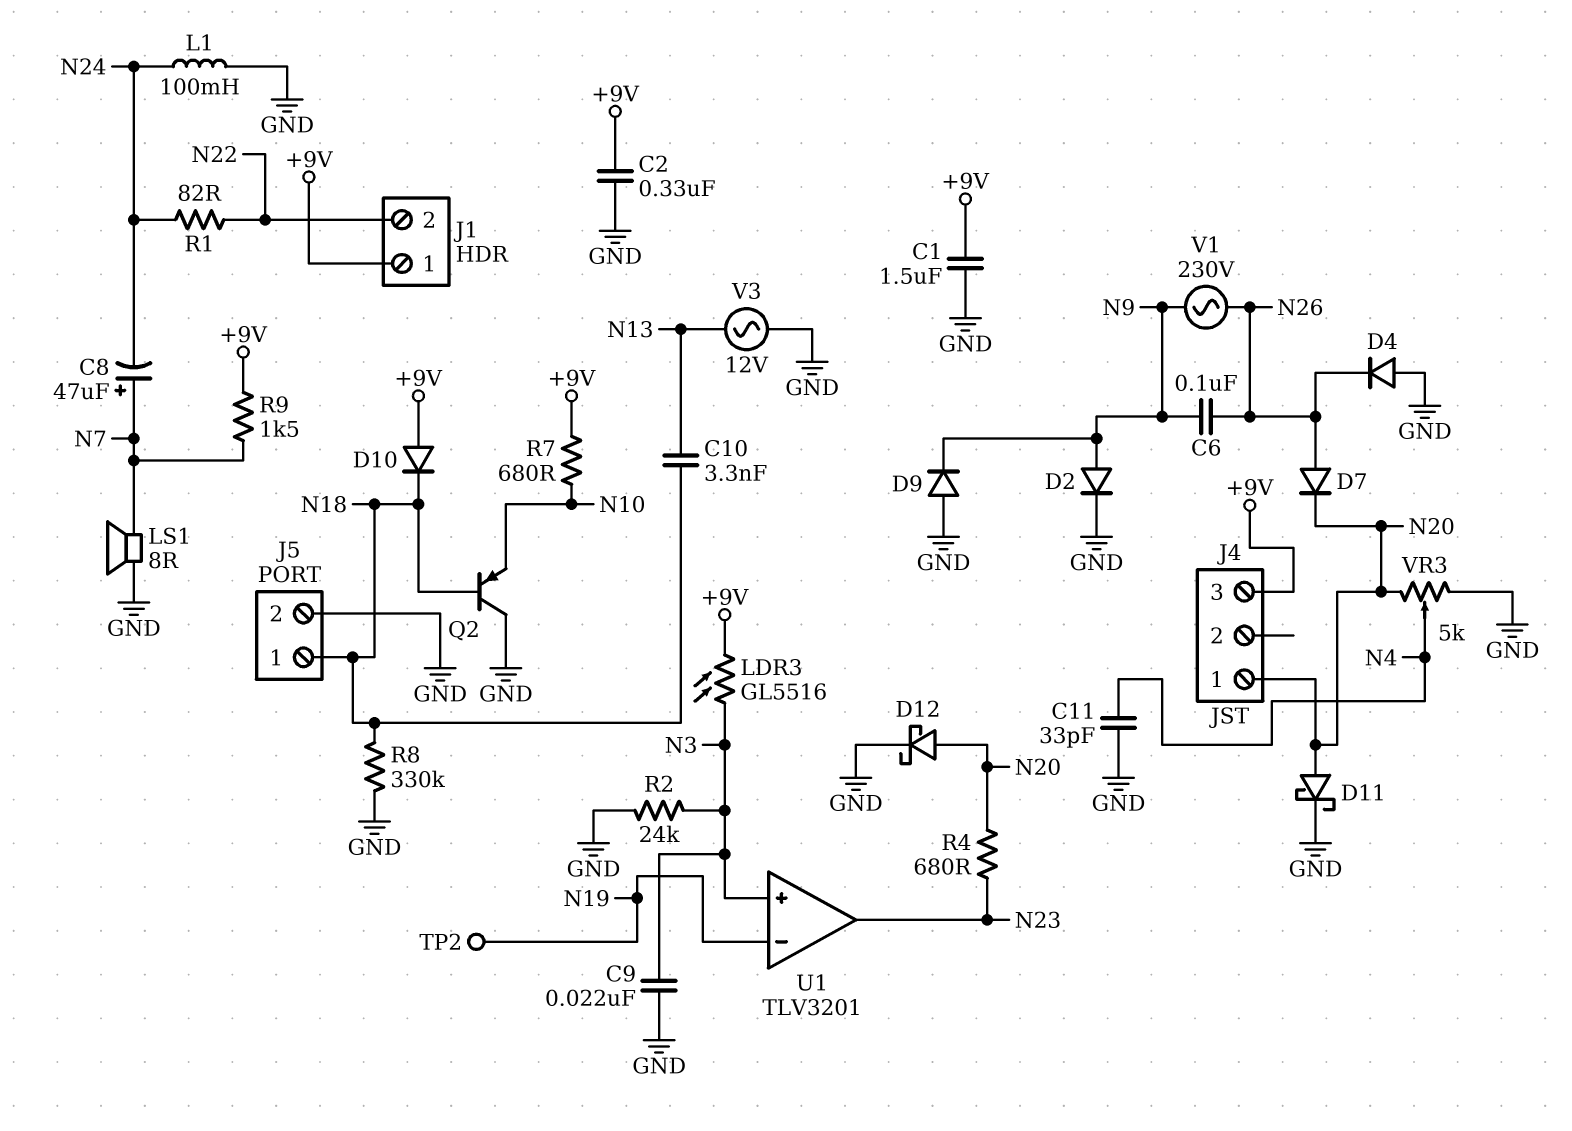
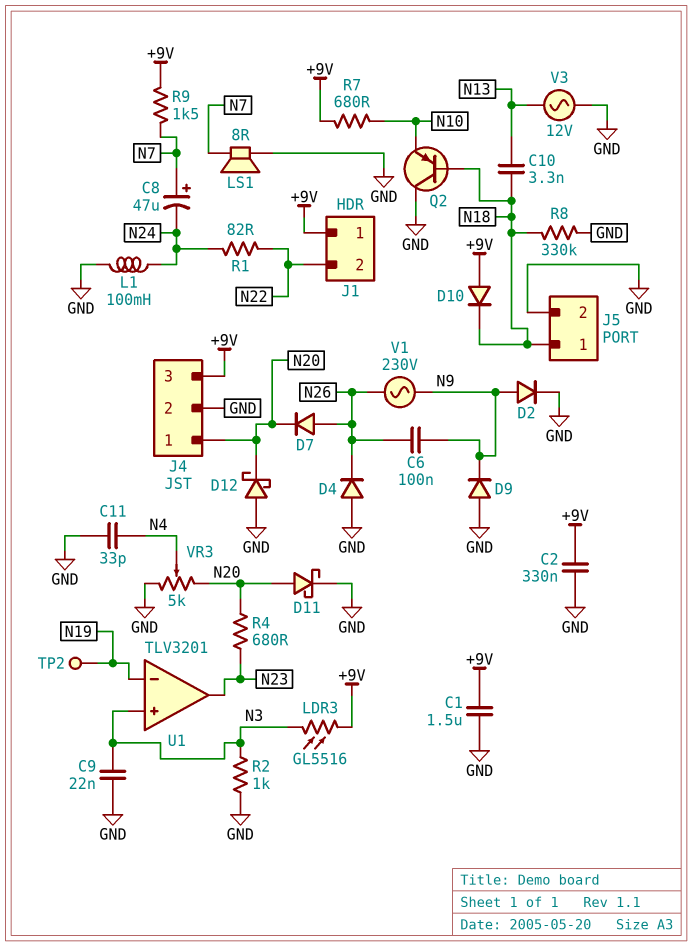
D12: schottky (A N20, K GND) -> schottky (A GND, K N20)
J4 pin 2: none -> GND
R2: 24k (GND, N3) -> 1k (GND, N3)

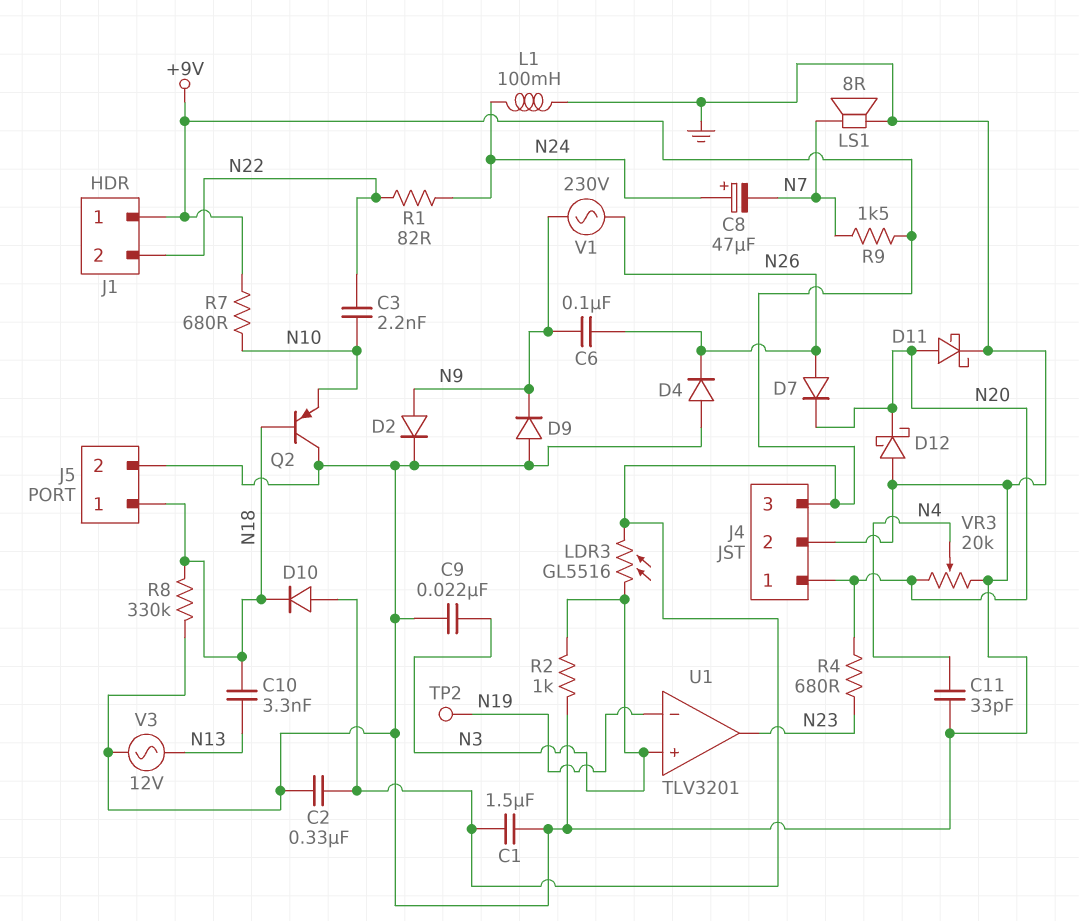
C3: none -> 2.2nF (N10, N22)
C8: 47uF (plus N7, minus N24) -> 47uF (plus N24, minus N7)
VR3: 5k (GND, N20, wiper N4) -> 20k (GND, N20, wiper N4)

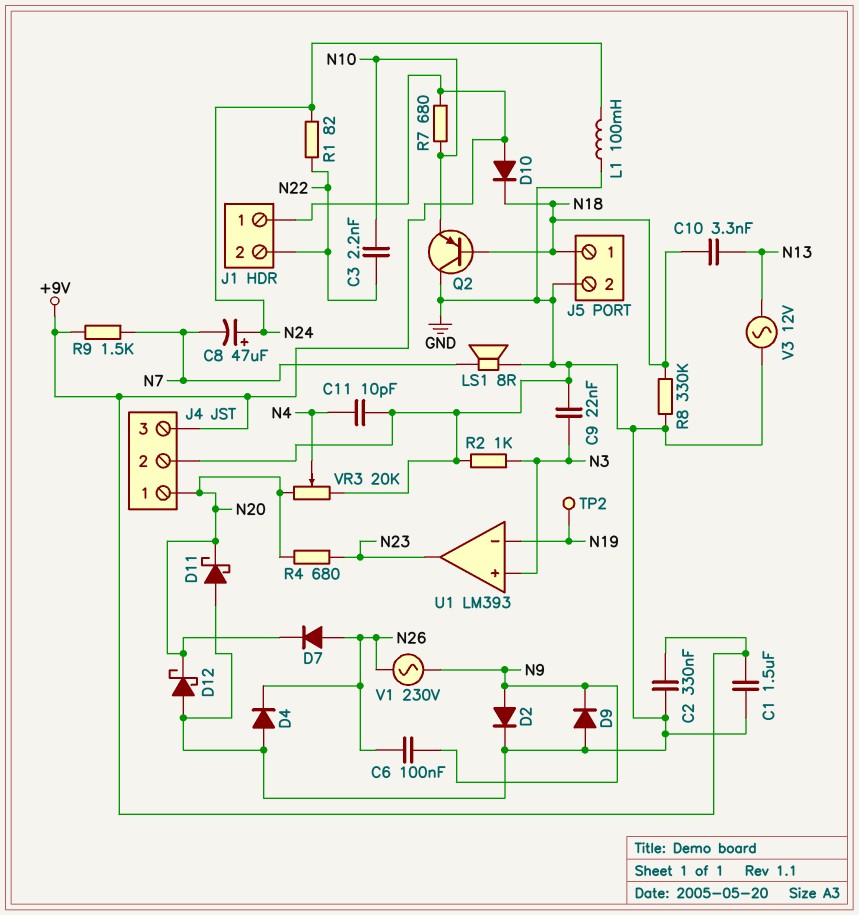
C11: 33pF (GND, N4) -> 10pF (GND, N4)
D11: schottky (A N20, K GND) -> schottky (A GND, K N20)
LDR3: GL5516 (+9V, N3) -> none
U1: TLV3201 -> LM393

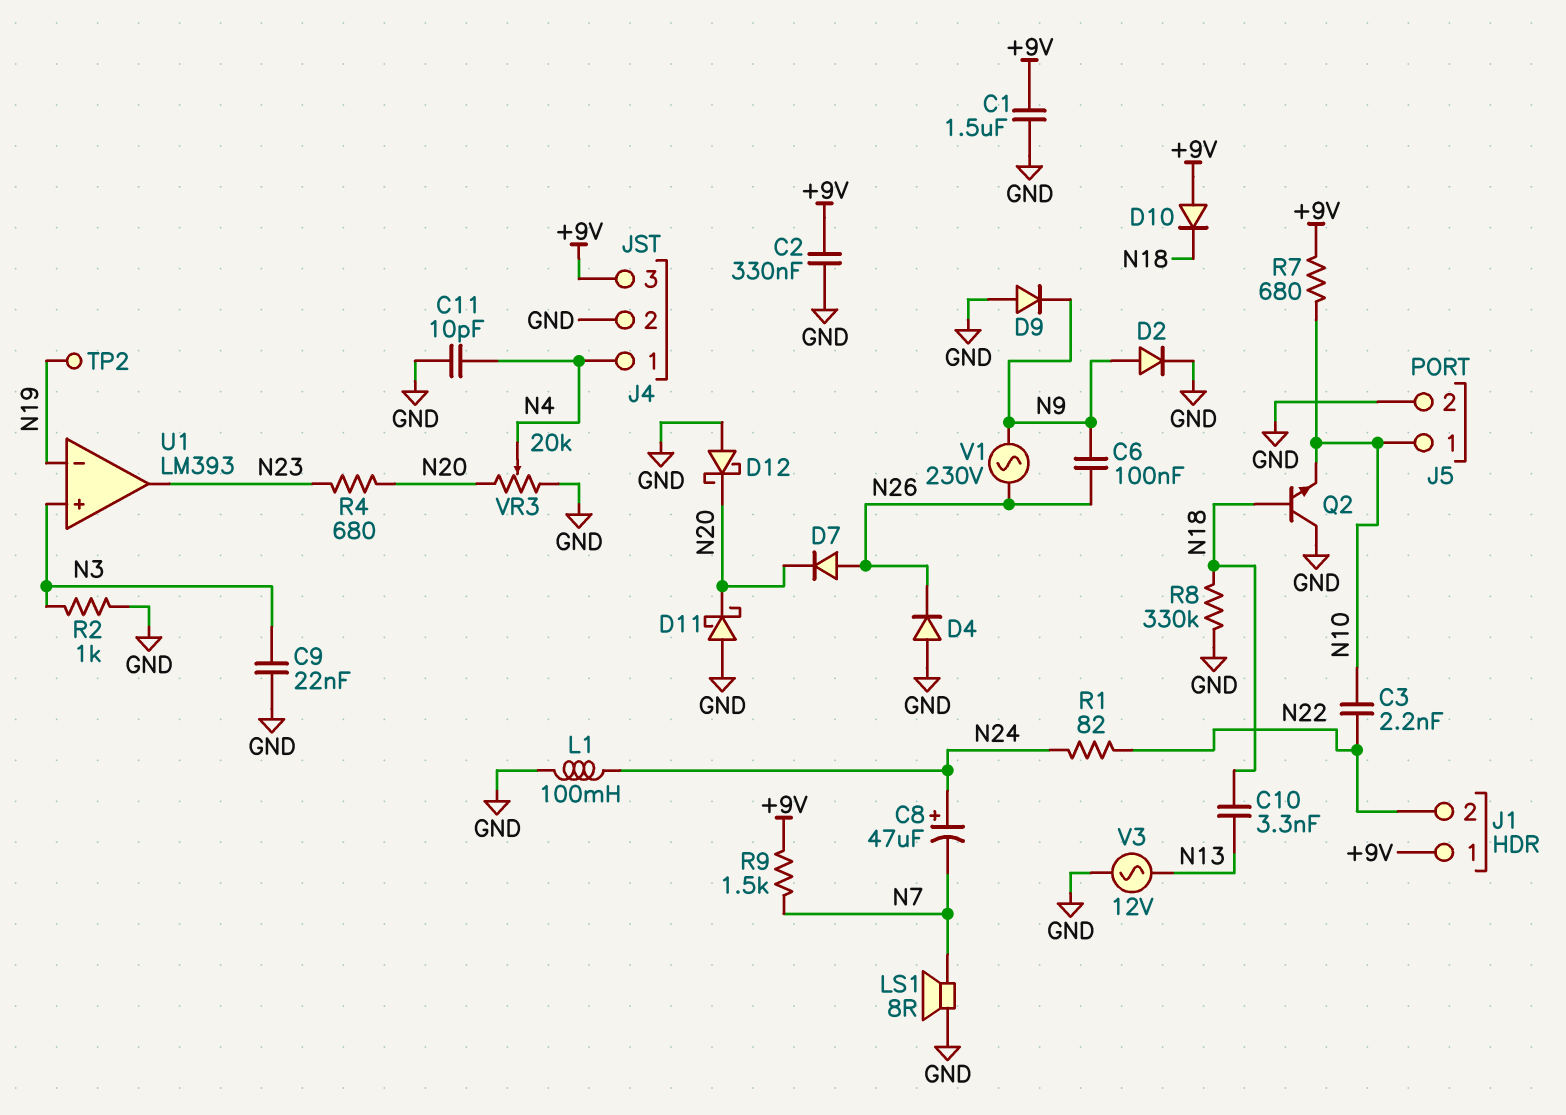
J4 pin 1: N20 -> N4
J5 pin 1: N18 -> N10
Q2: PNP (B N18, C GND, E N10) -> NPN (B N18, C GND, E N10)

